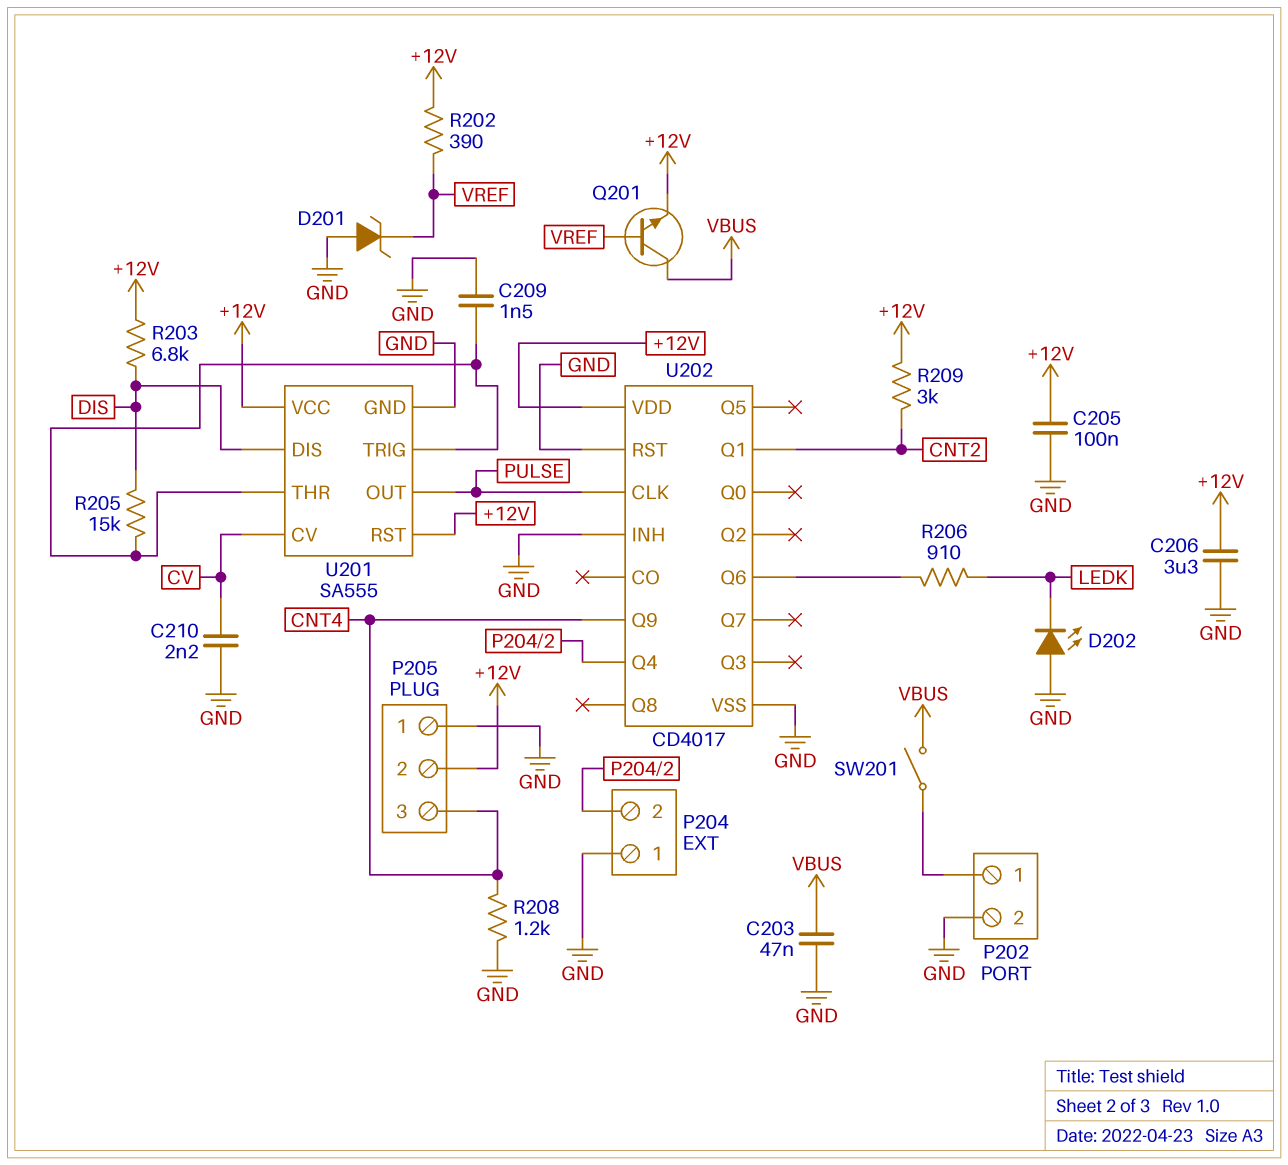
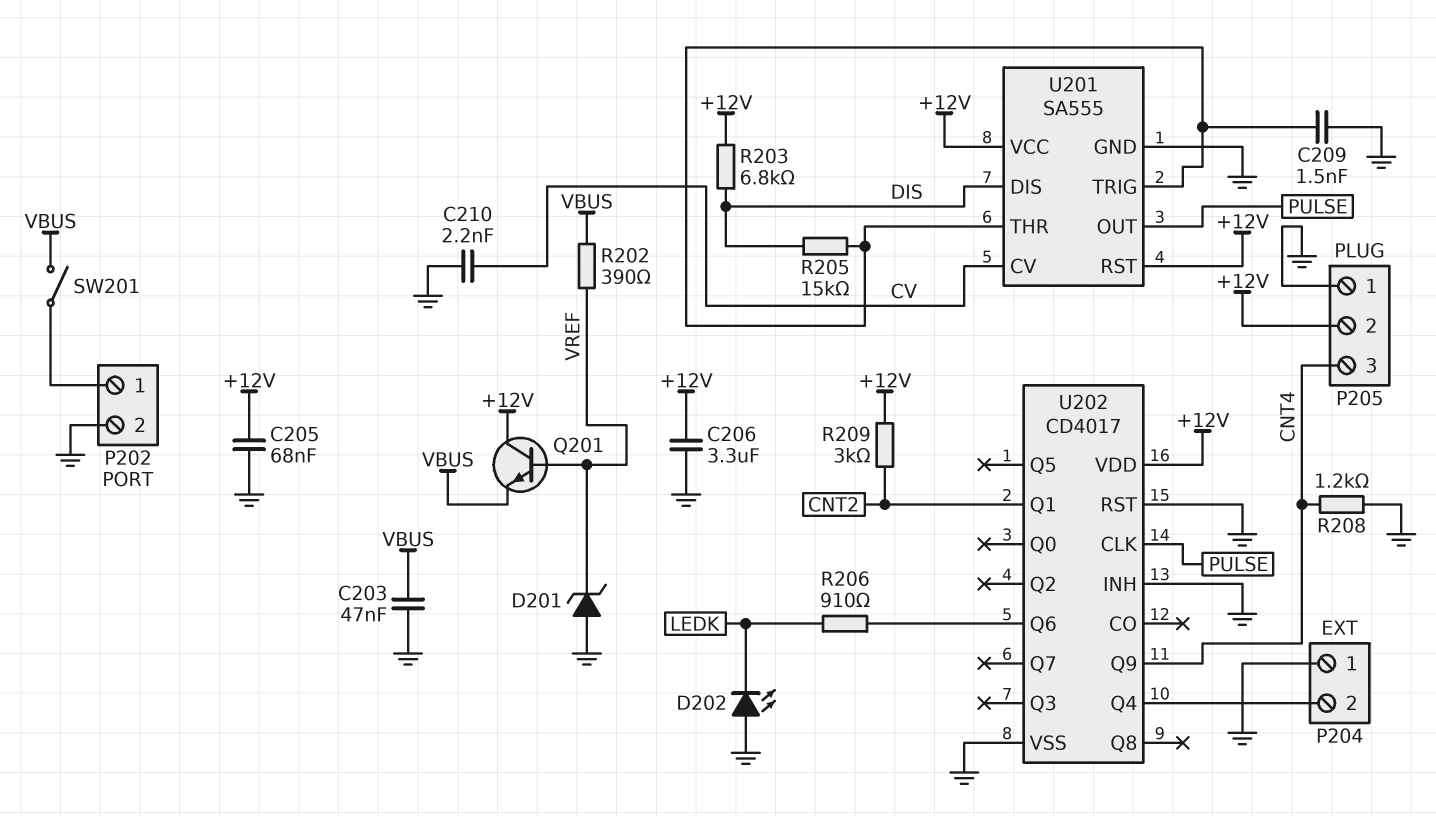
C205: 100nF (+12V, GND) -> 68nF (+12V, GND)
Q201: NPN (B VREF, C VBUS, E +12V) -> NPN (B VREF, C +12V, E VBUS)
R202: 390 (+12V, VREF) -> 390 (VBUS, VREF)

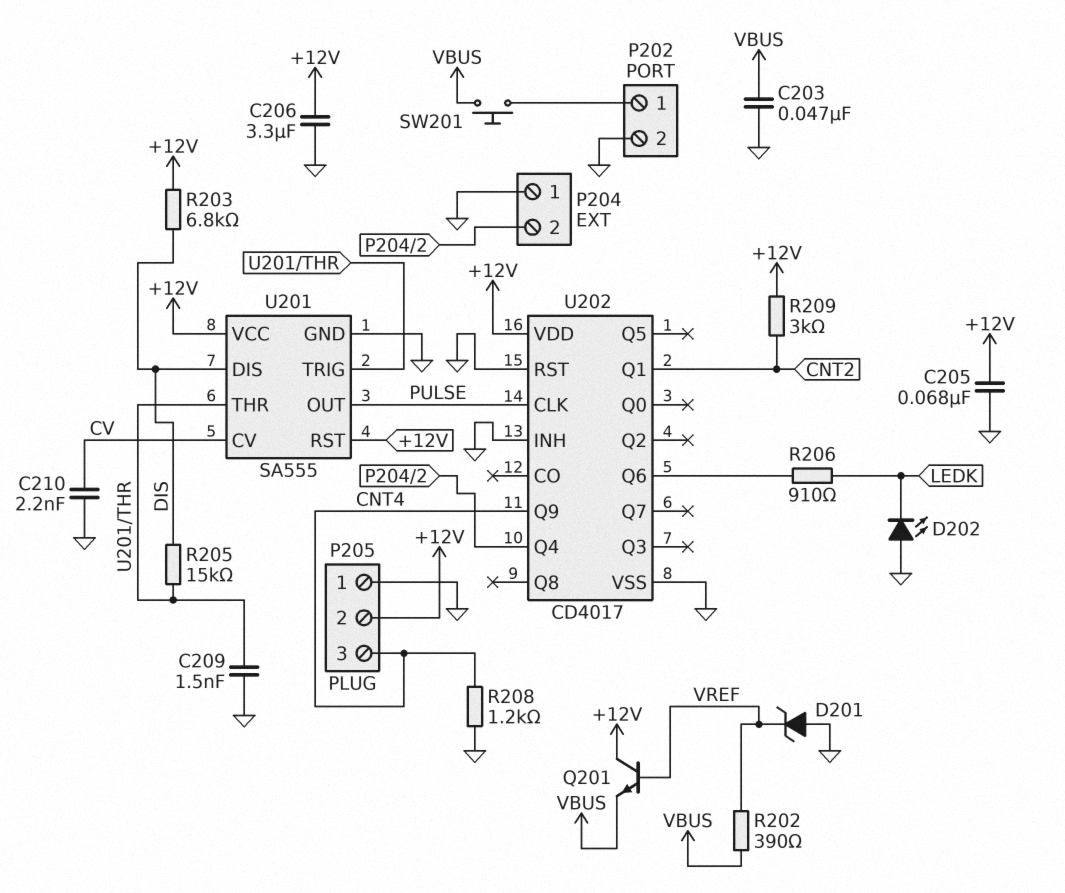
SW201: switch (P202/1, VBUS) -> button (P202/1, VBUS)

